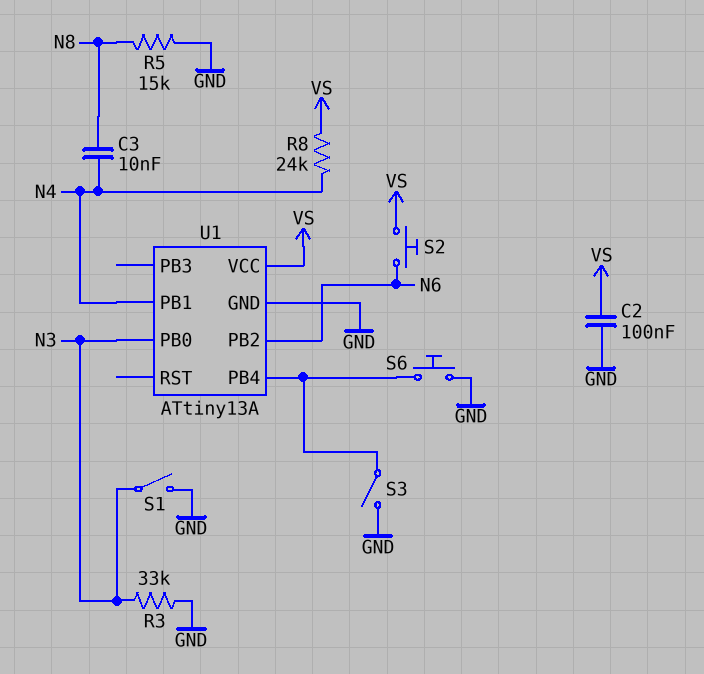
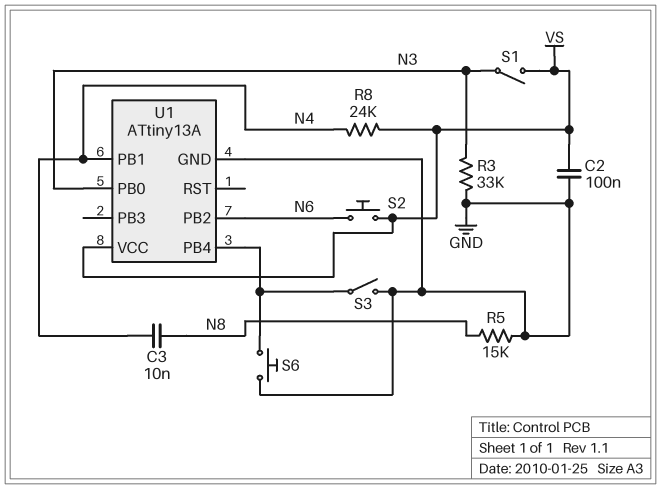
S1: switch (GND, N3) -> switch (N3, VS)

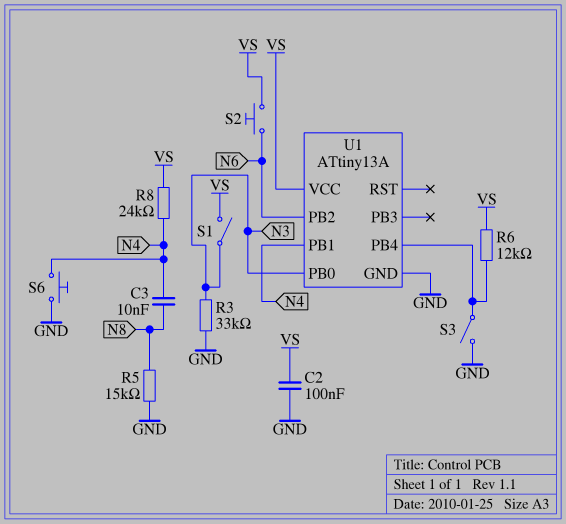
R6: none -> 12k (U1/PB4, VS)
S6: button (GND, U1/PB4) -> button (GND, N4)

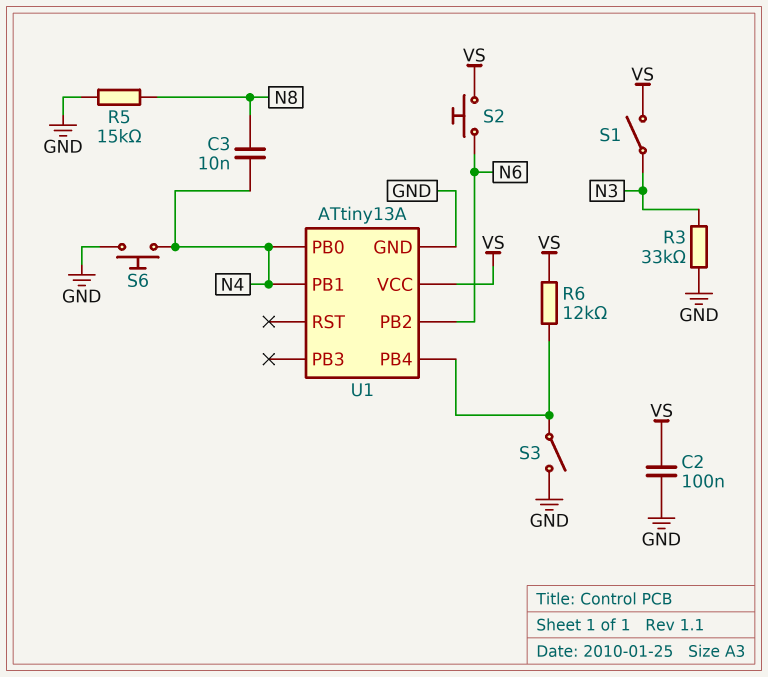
R8: 24k (N4, VS) -> none
U1 pin PB0: N3 -> N4

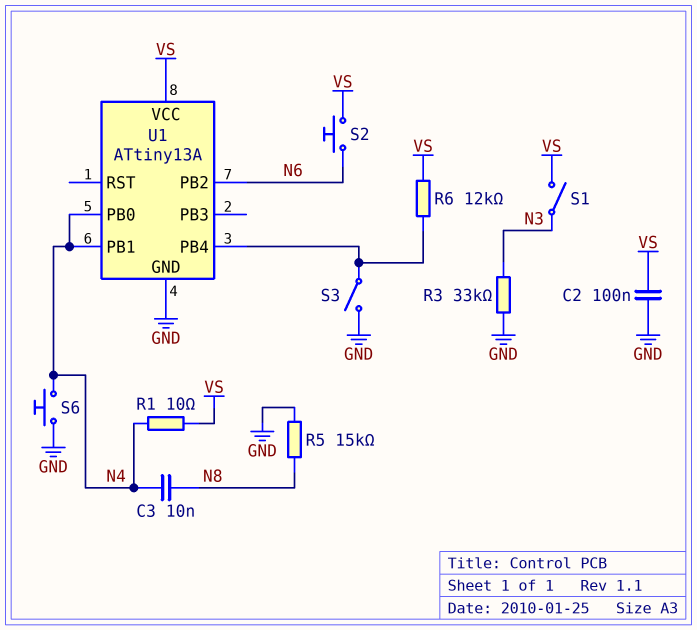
R1: none -> 10 (N4, VS)

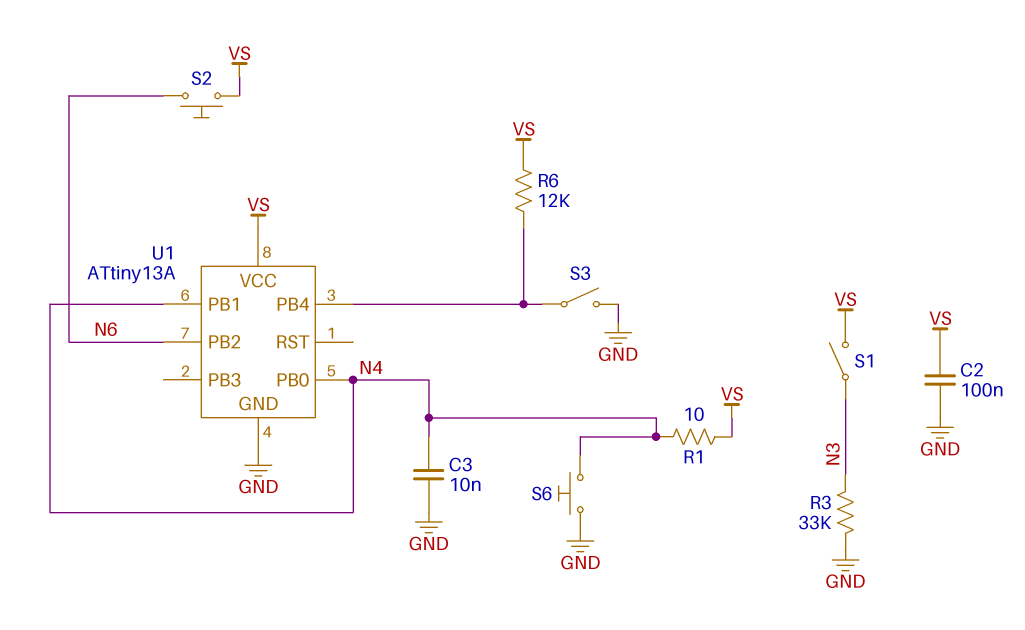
C3: 10nF (N4, N8) -> 10nF (GND, N4)
R5: 15k (GND, N8) -> none

